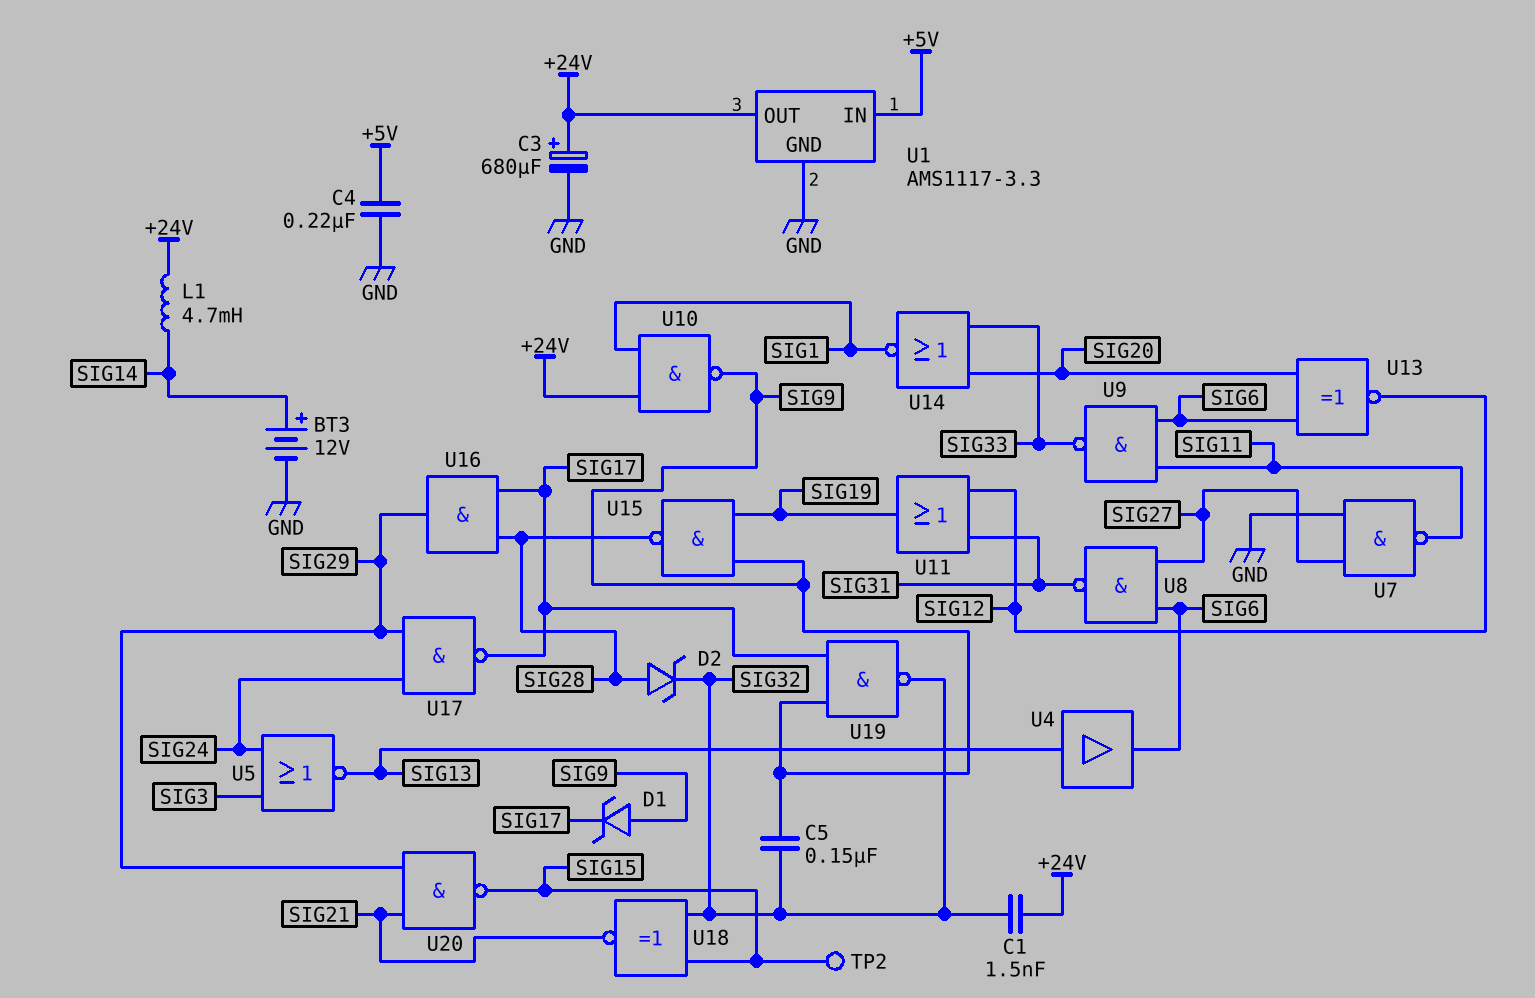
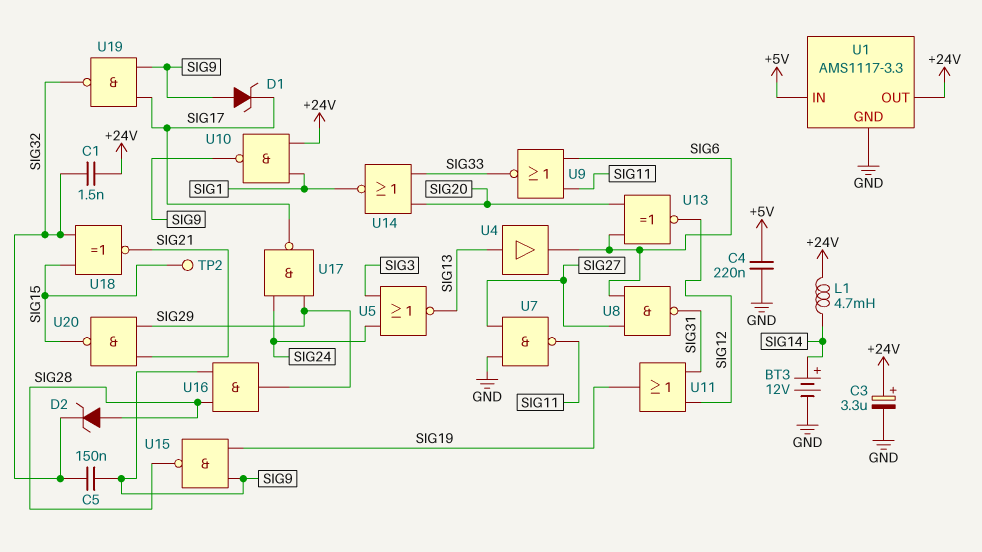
C3: 680uF (plus +24V, minus GND) -> 3.3uF (plus +24V, minus GND)
U9: NAND (in SIG6, in SIG11, out SIG33) -> NOR (in SIG6, in SIG11, out SIG33)
U16: AND (in SIG17, in SIG28, out SIG29) -> AND (in SIG9, in SIG28, out SIG29)

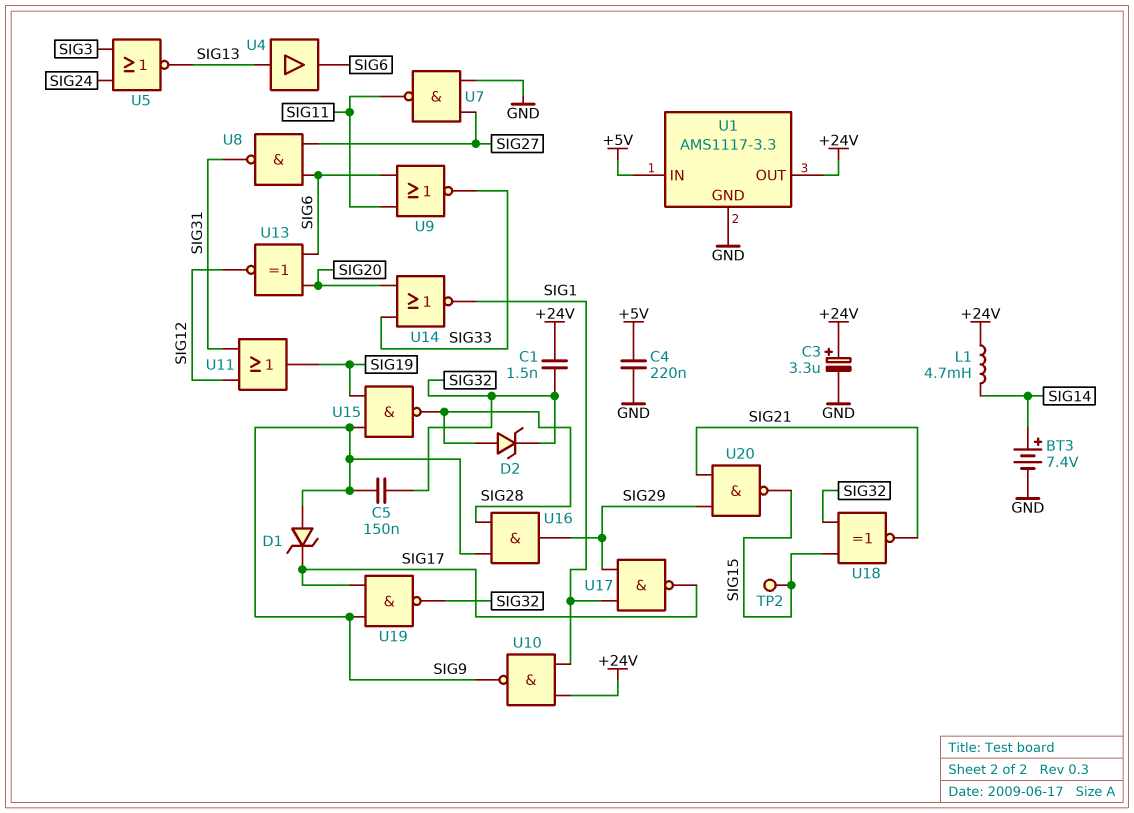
BT3: 12V (plus SIG14, minus GND) -> 7.4V (plus SIG14, minus GND)
U17: NAND (in SIG24, in SIG29, out SIG17) -> NAND (in SIG1, in SIG29, out SIG17)

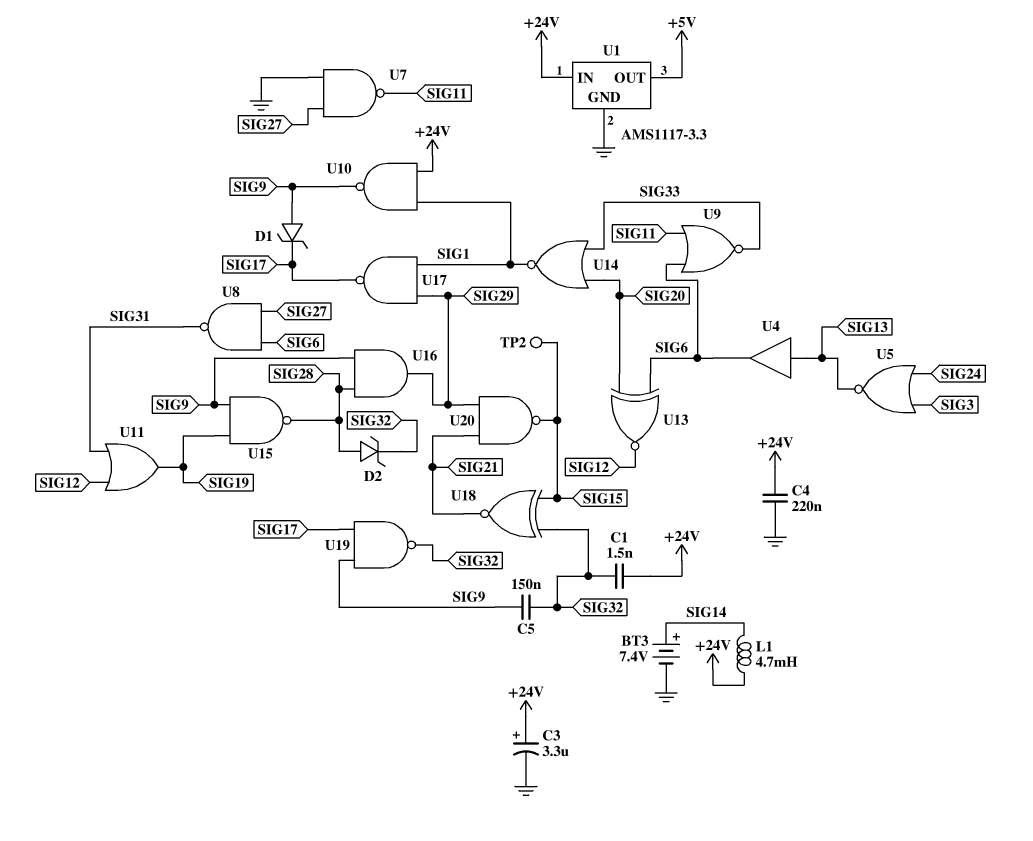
C4: 220nF (+5V, GND) -> 220nF (+24V, GND)
U1 pin IN: +5V -> +24V
U1 pin OUT: +24V -> +5V

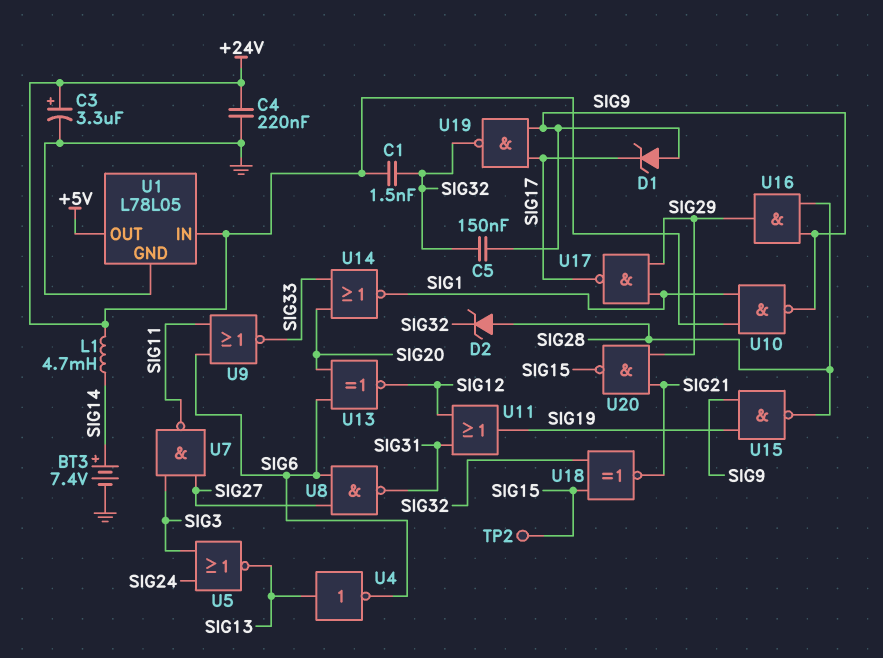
U1: AMS1117-3.3 -> L78L05
U4: buffer (in SIG13, out SIG6) -> NOT (in SIG13, out SIG6)
U7: NAND (in GND, in SIG27, out SIG11) -> NAND (in SIG3, in SIG27, out SIG11)

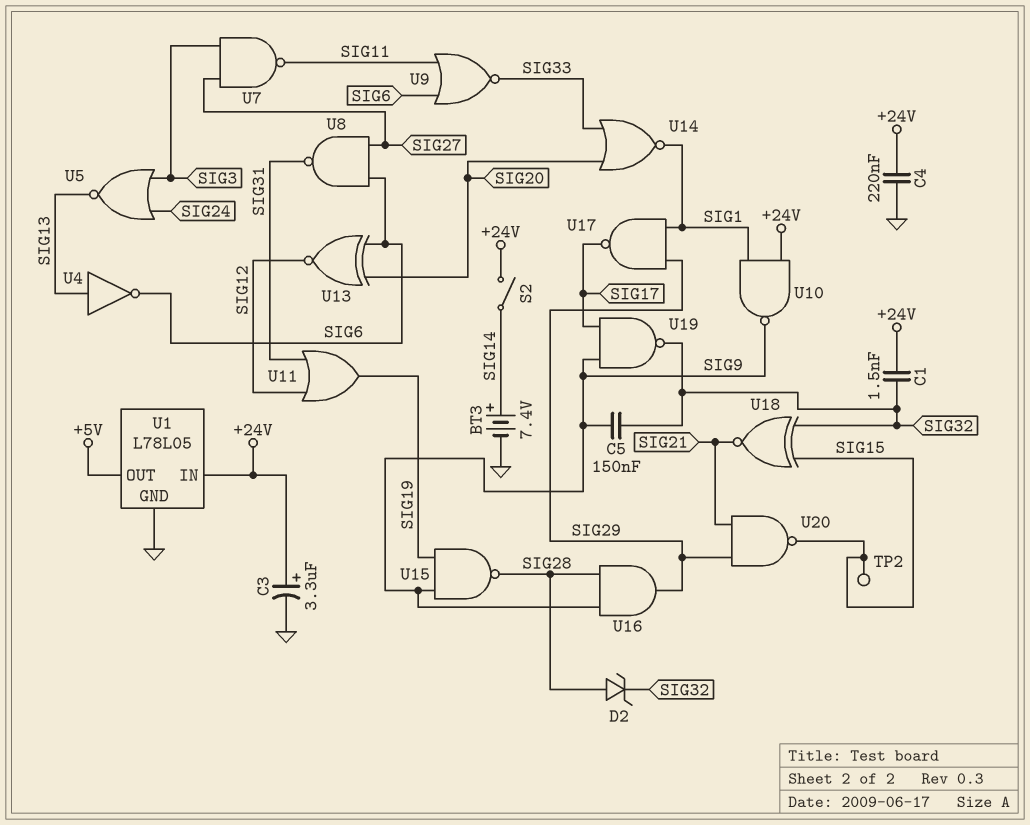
D1: zener (A SIG9, K SIG17) -> none
L1: 4.7mH (+24V, SIG14) -> none
S2: none -> switch (+24V, SIG14)

